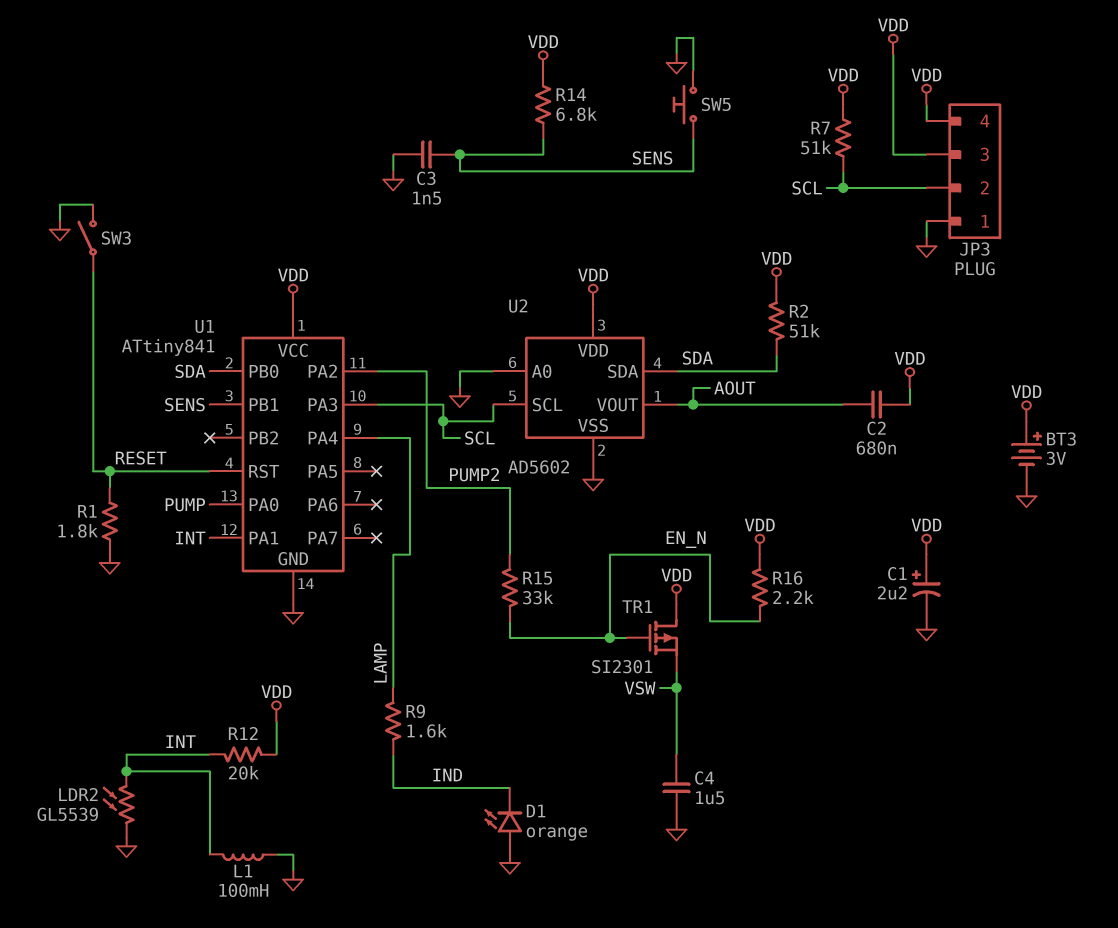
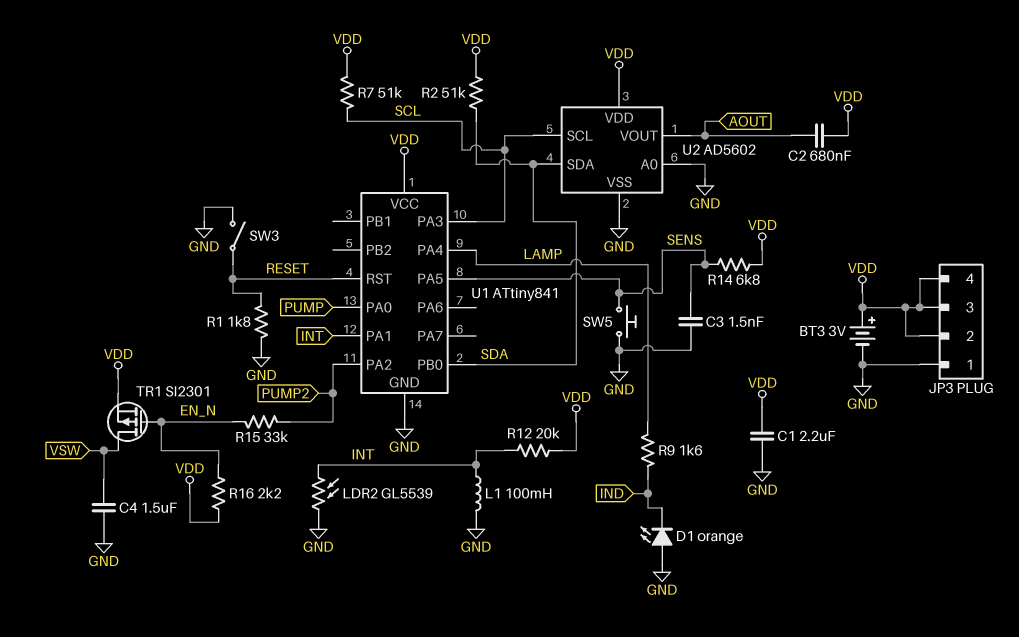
C1: 2.2uF (plus VDD, minus GND) -> 2.2uF (GND, VDD)
JP3 pin 2: SCL -> VDD
TR1: PMOS SI2301 (G EN_N, D VDD, S VSW) -> PMOS SI2301 (G EN_N, D VSW, S VDD)
U1 pin PA5: none -> SENS
U1 pin PB1: SENS -> none

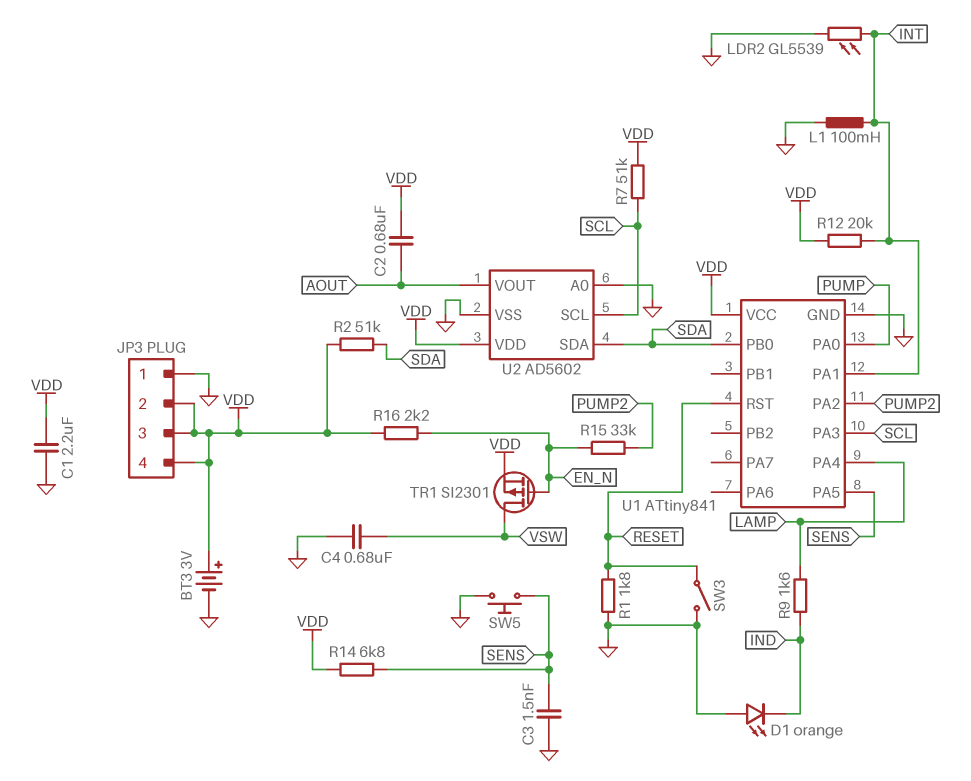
C4: 1.5uF (GND, VSW) -> 680nF (GND, VSW)

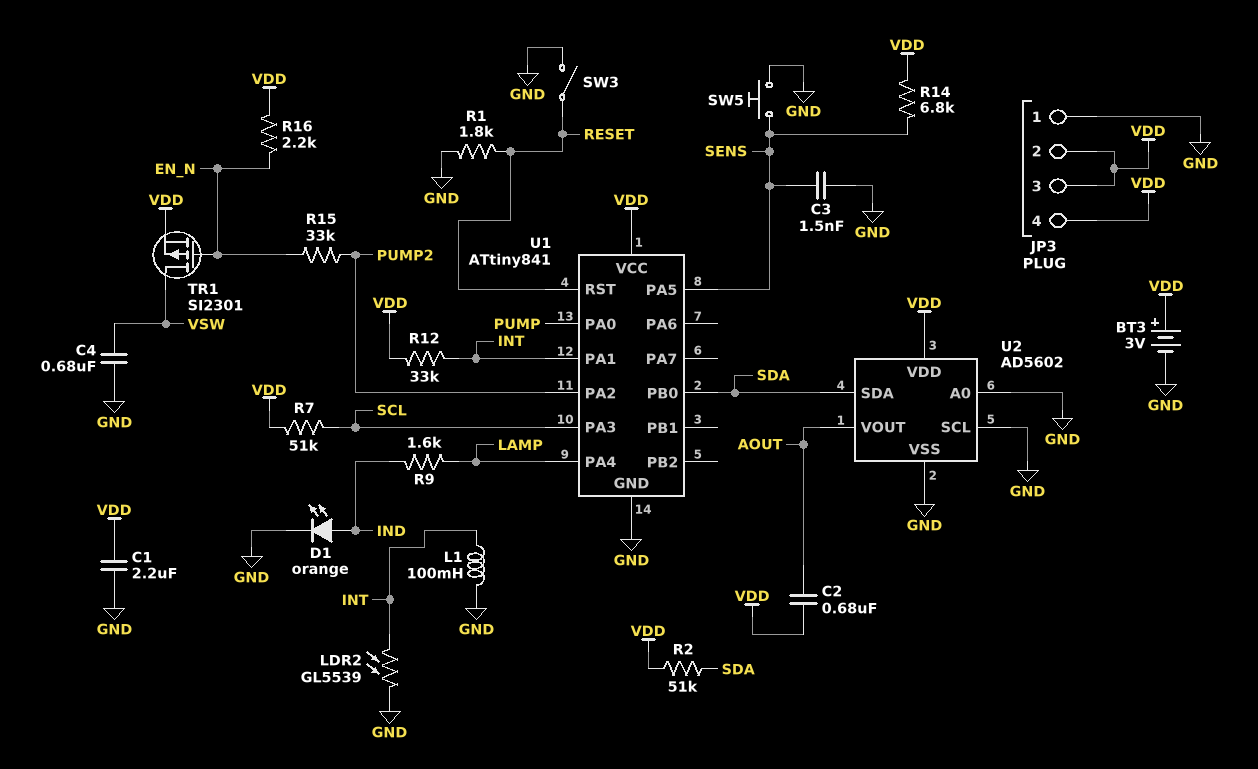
D1: LED orange (A GND, K IND) -> LED orange (A IND, K GND)
R12: 20k (INT, VDD) -> 33k (INT, VDD)
U2 pin SCL: SCL -> GND

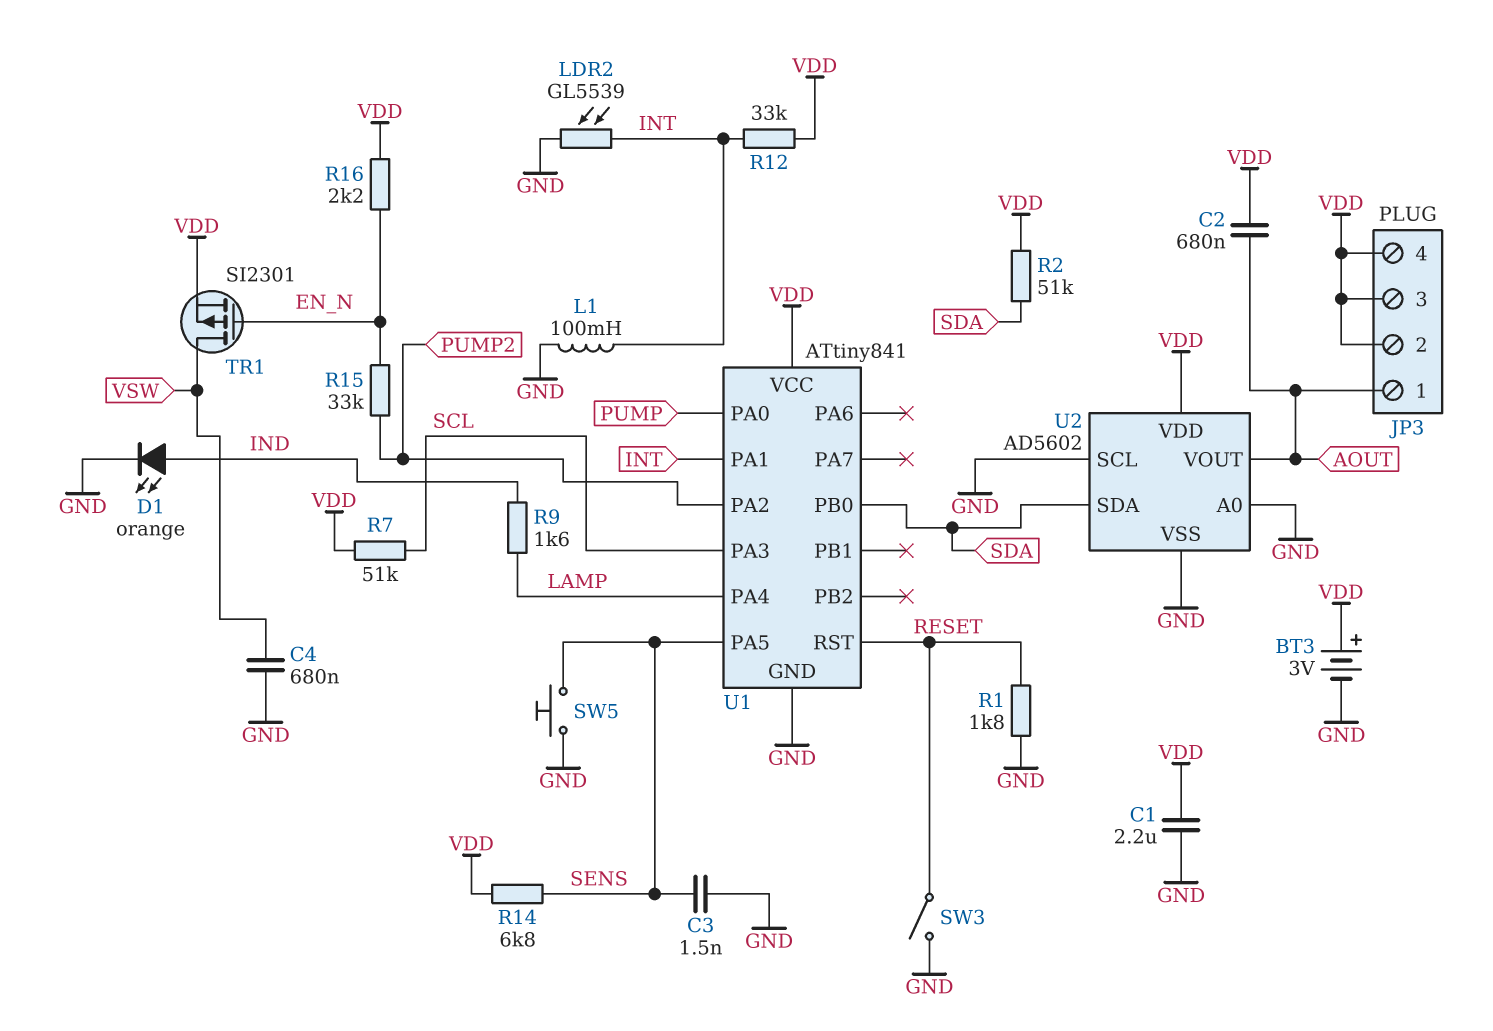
JP3 pin 1: GND -> AOUT

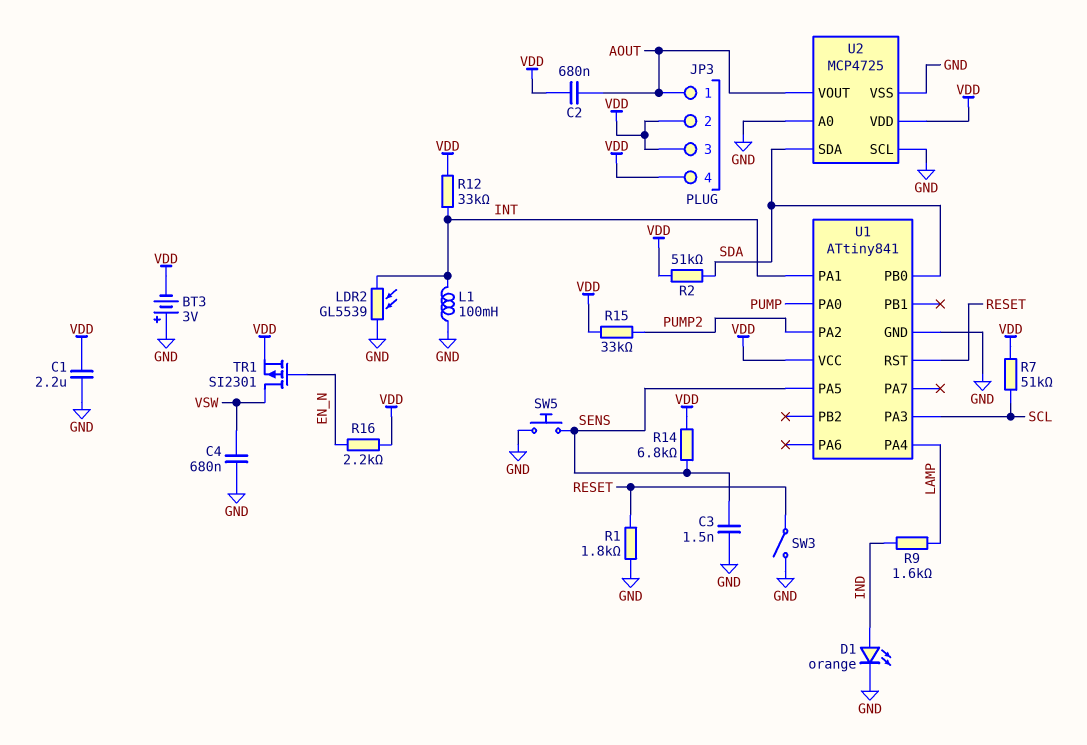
BT3: 3V (plus VDD, minus GND) -> 3V (plus GND, minus VDD)
R15: 33k (EN_N, PUMP2) -> 33k (PUMP2, VDD)
U2: AD5602 -> MCP4725

